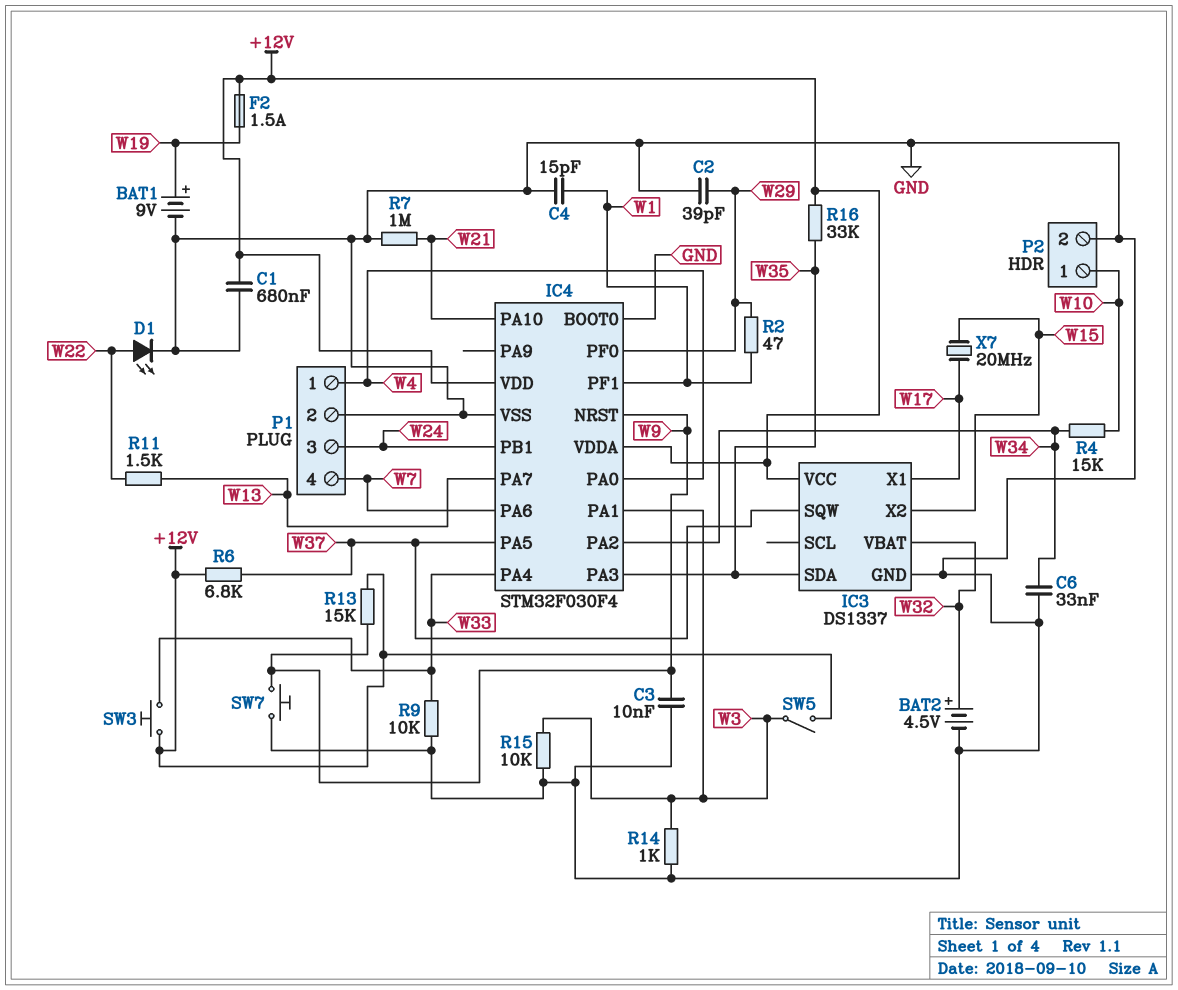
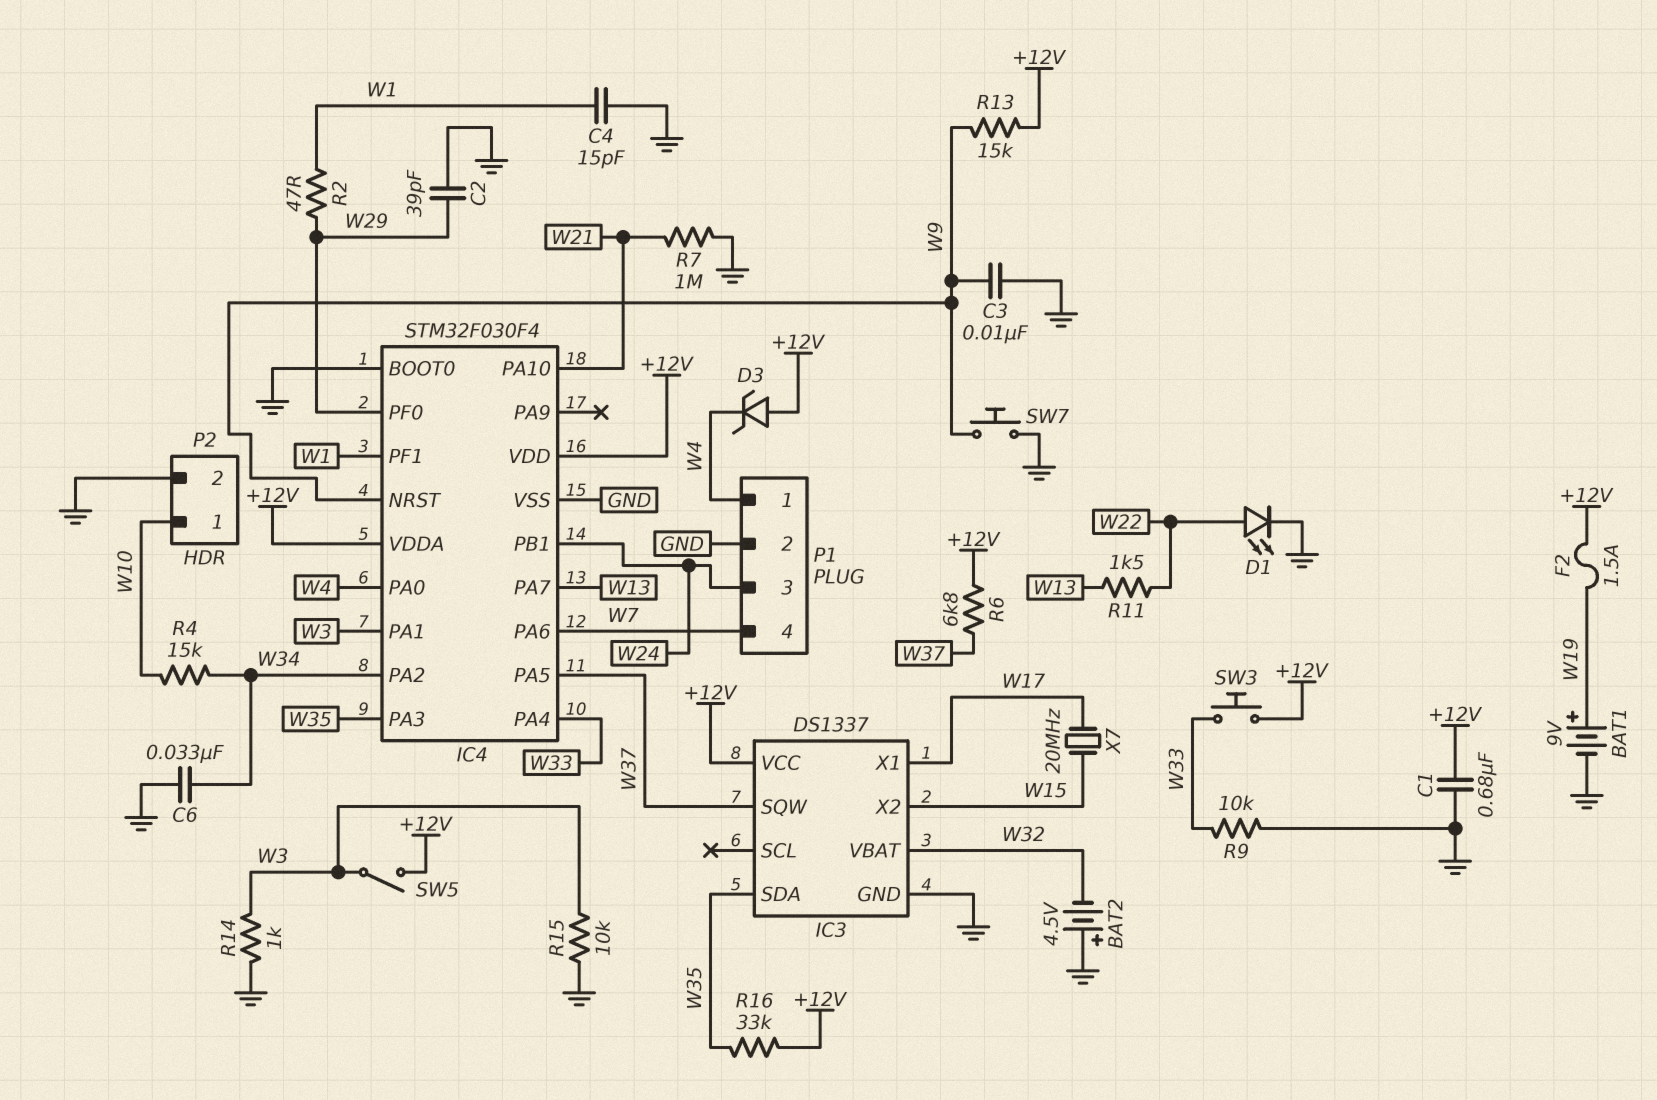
BAT2: 4.5V (plus W32, minus GND) -> 4.5V (plus GND, minus W32)
D3: none -> zener (A +12V, K W4)

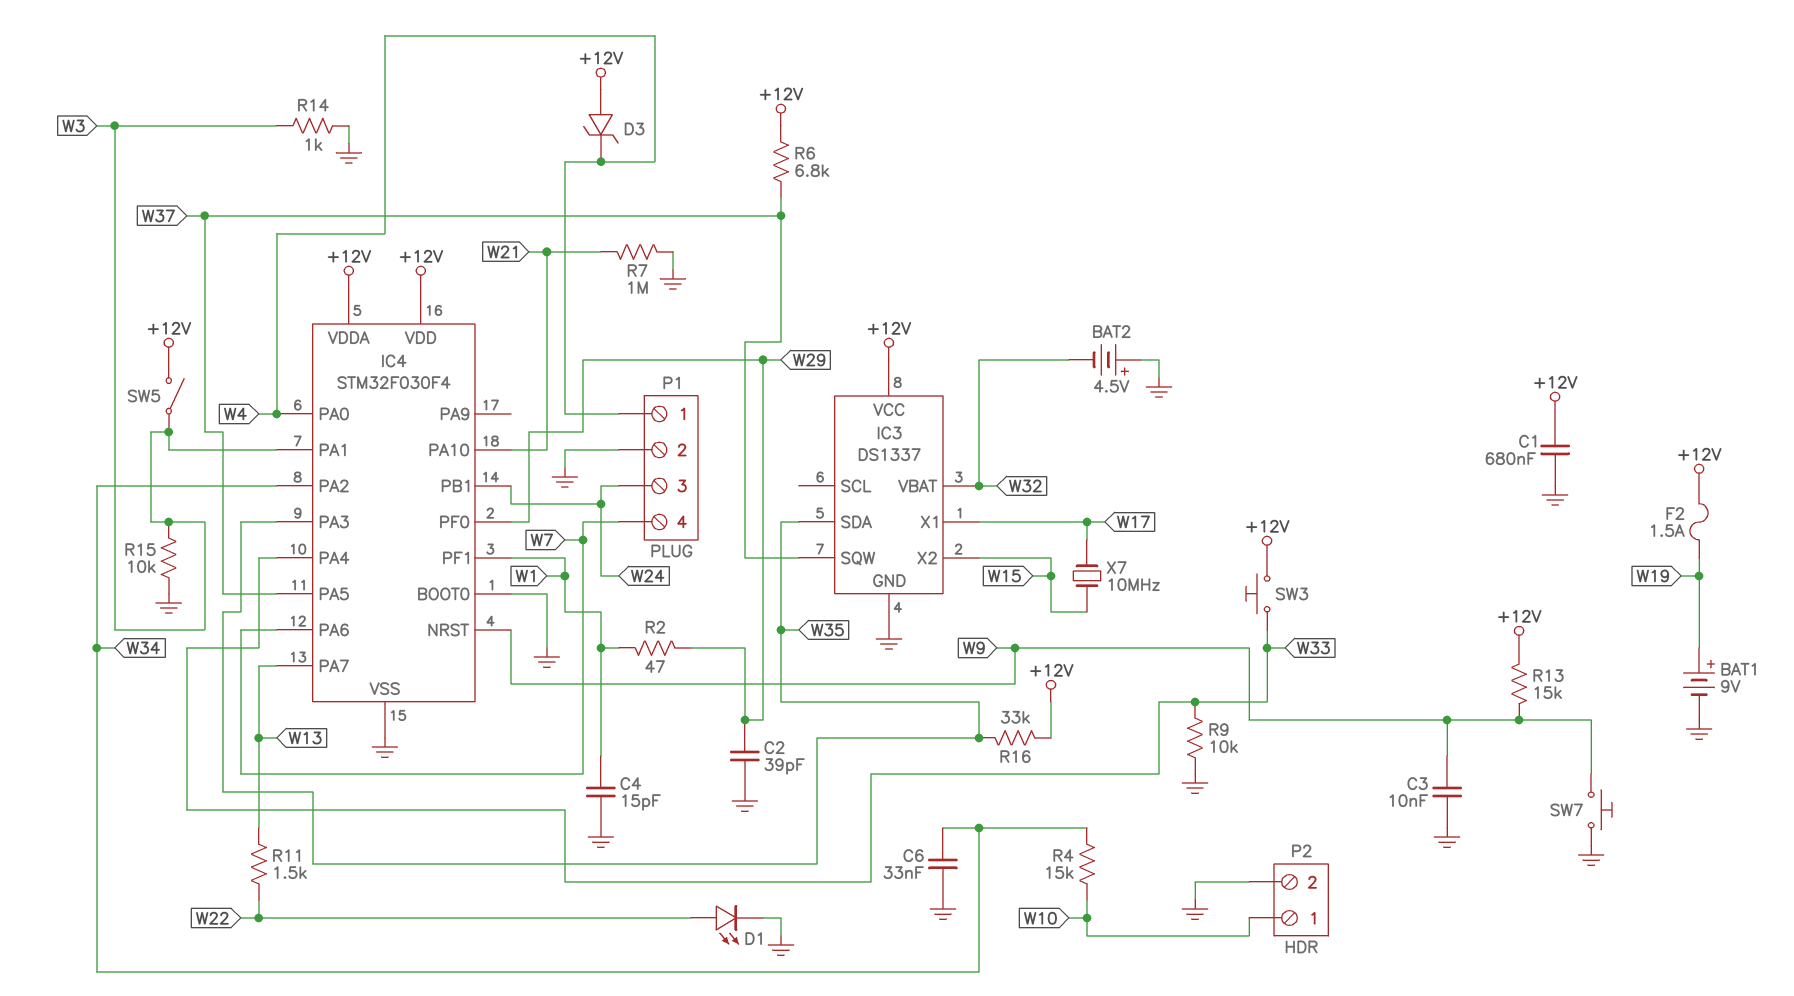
X7: 20MHz (W15, W17) -> 10MHz (W15, W17)

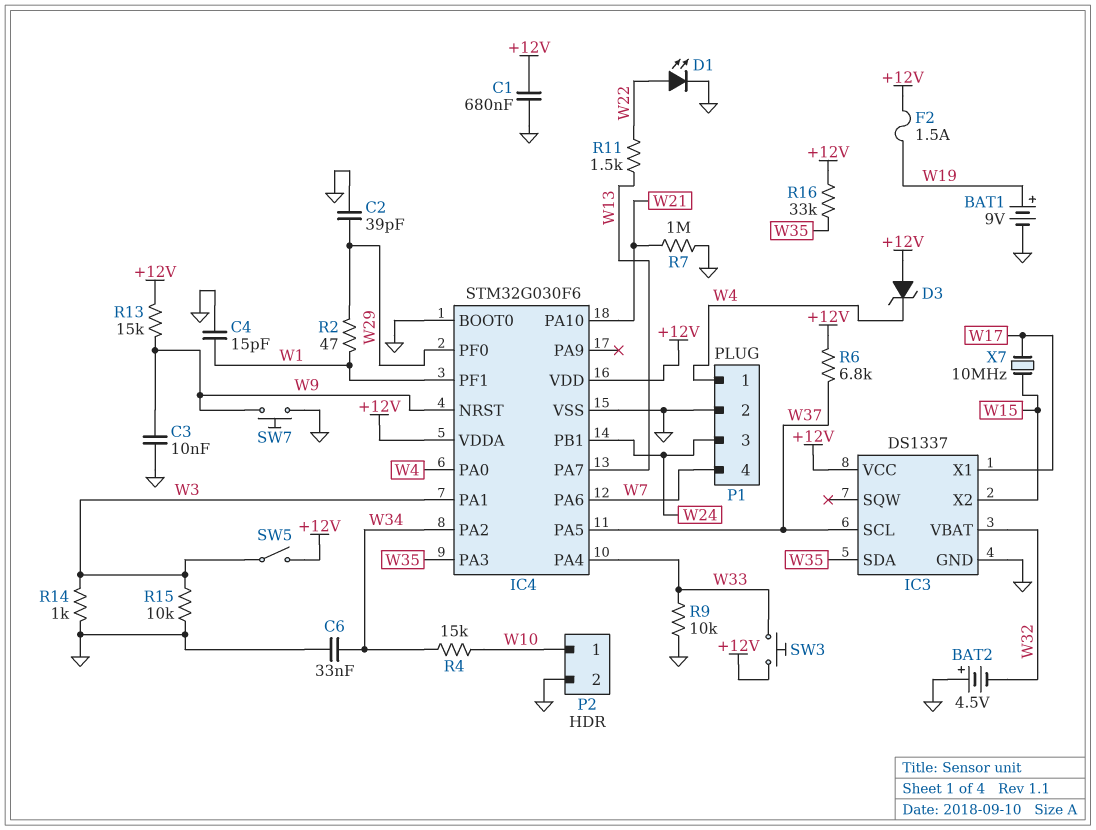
IC3 pin SCL: none -> W37
IC3 pin SQW: W37 -> none
IC4: STM32F030F4 -> STM32G030F6

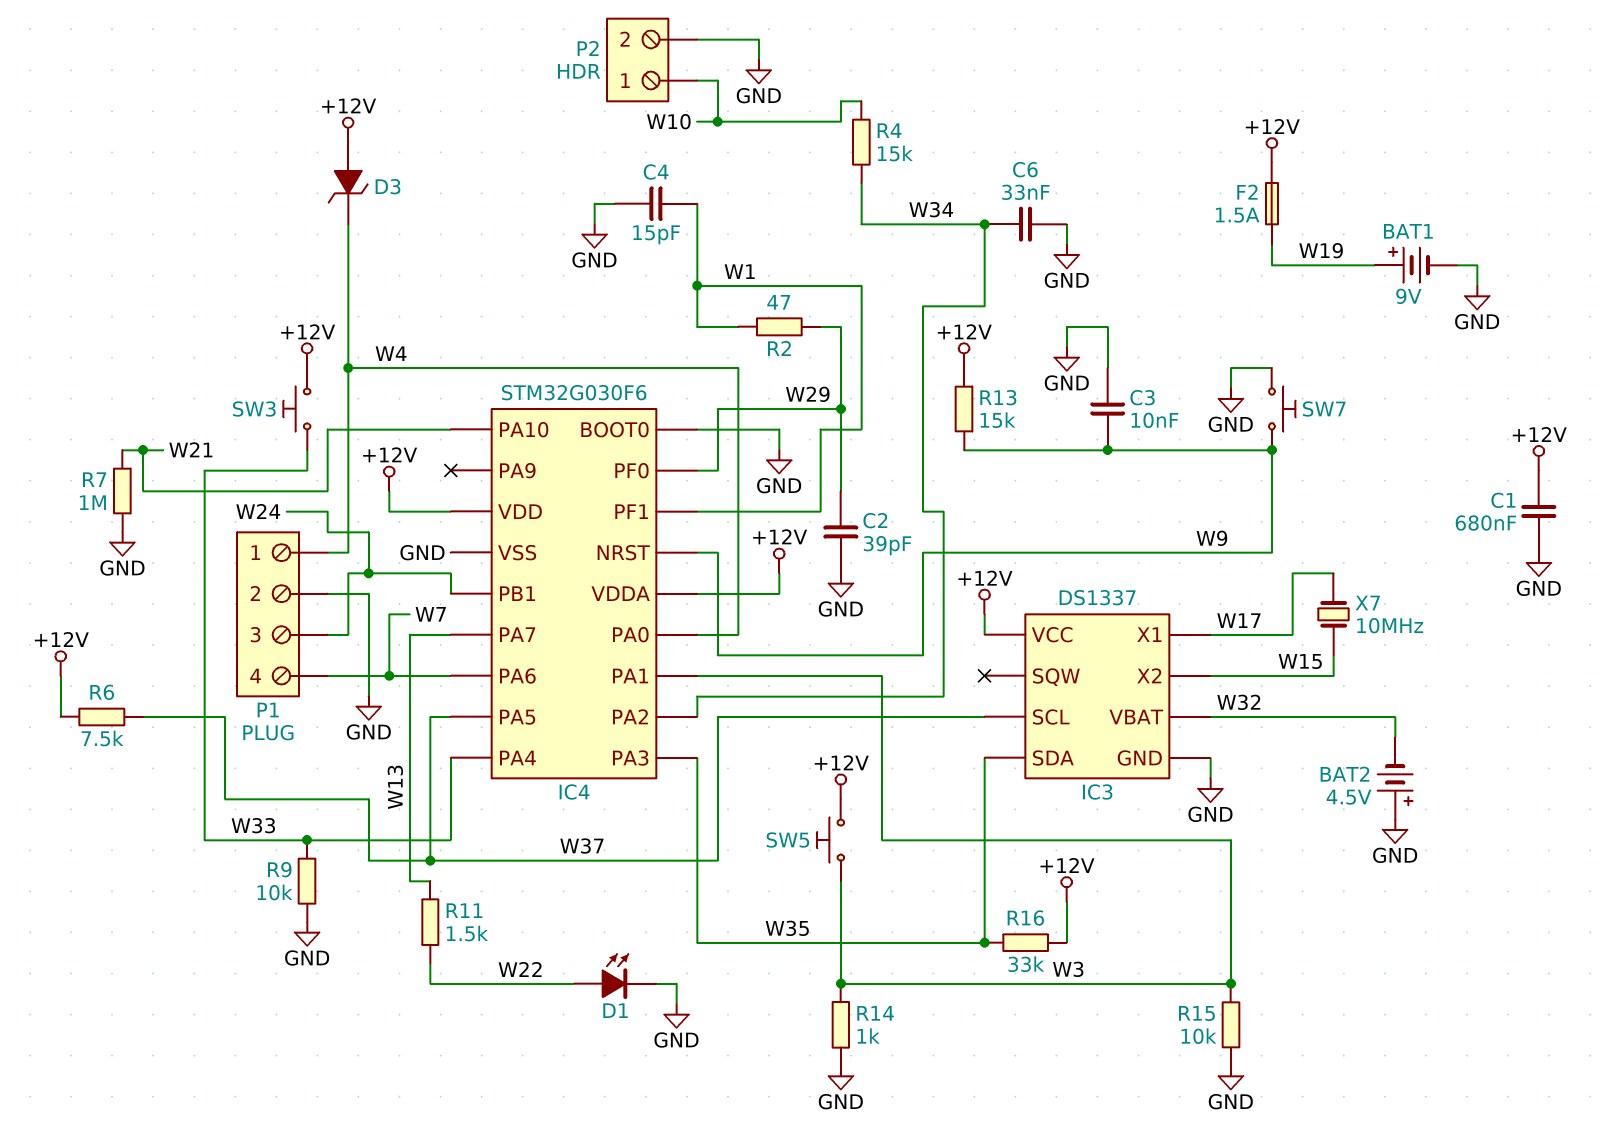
R6: 6.8k (+12V, W37) -> 7.5k (+12V, W37)
SW5: switch (+12V, W3) -> button (+12V, W3)

